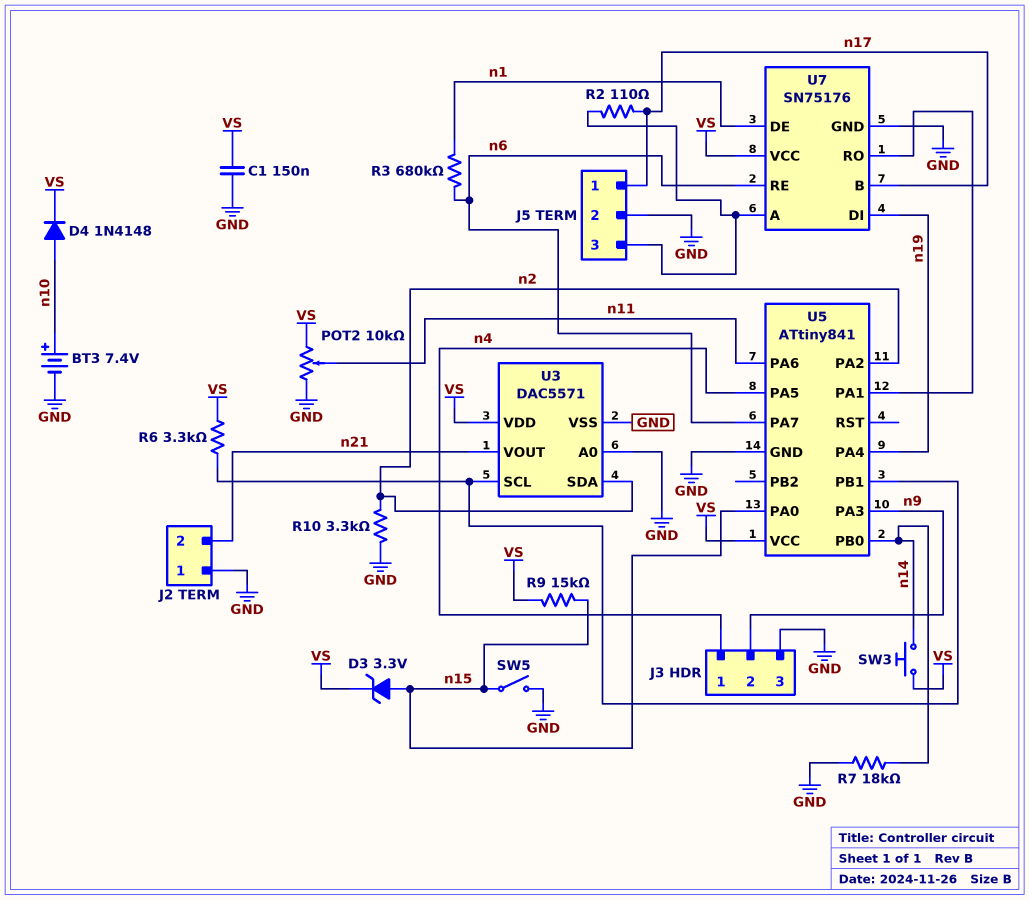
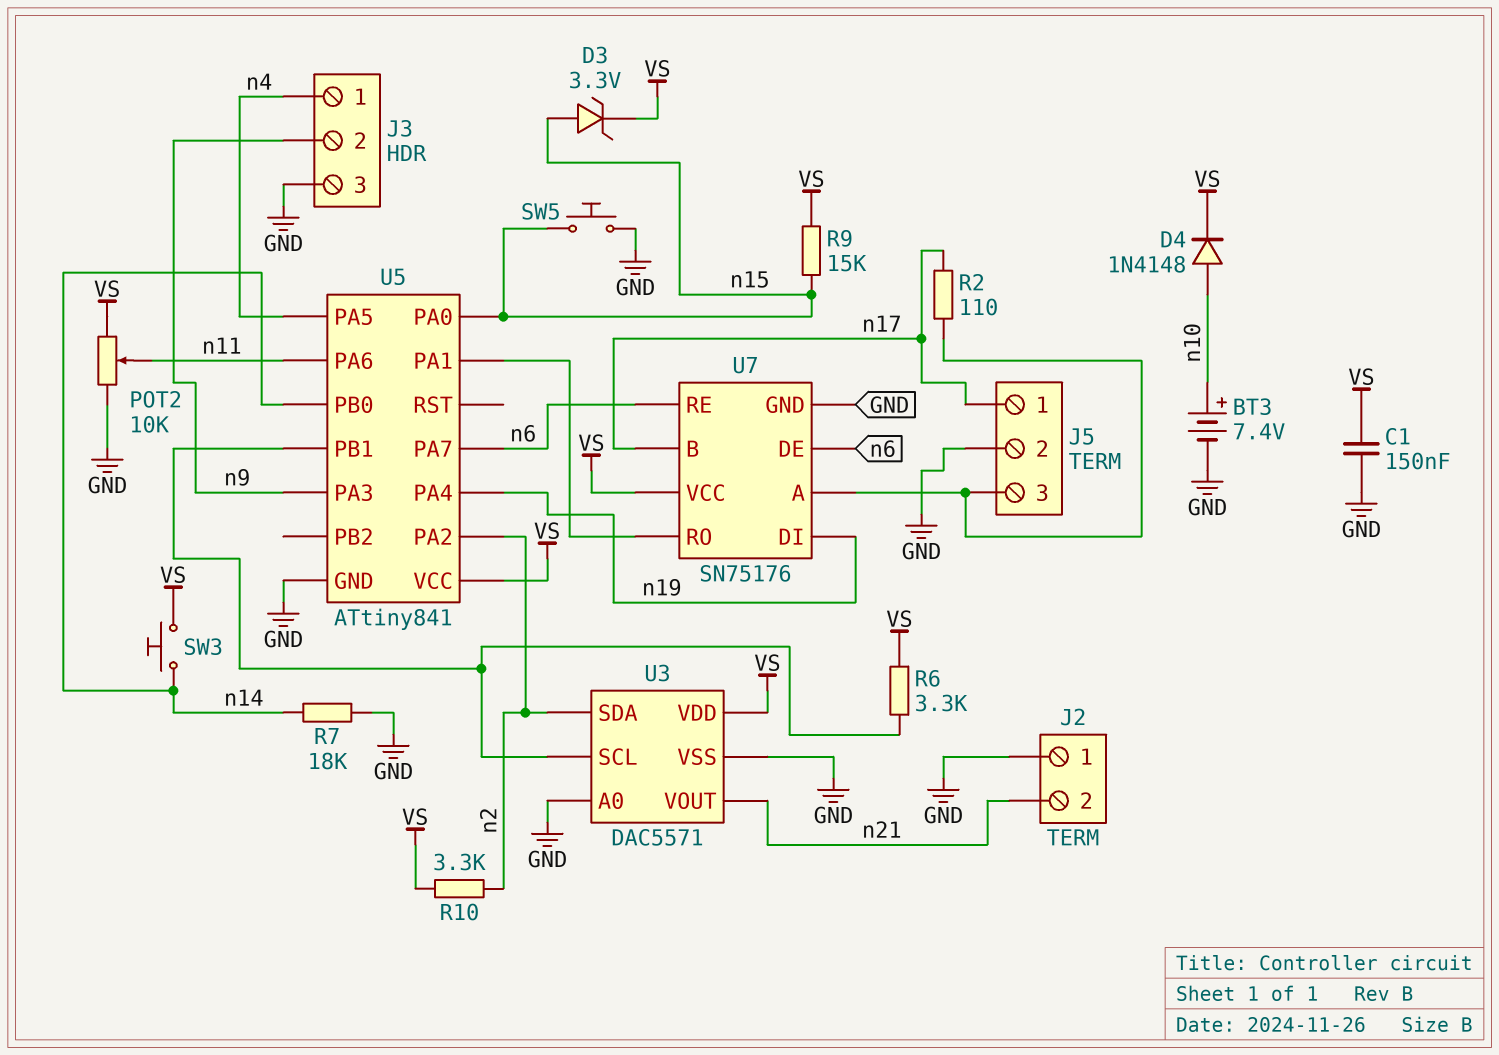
R3: 680k (n1, n6) -> none
R10: 3.3k (GND, n2) -> 3.3k (VS, n2)
SW5: switch (GND, n15) -> button (GND, n15)
U7 pin DE: n1 -> n6

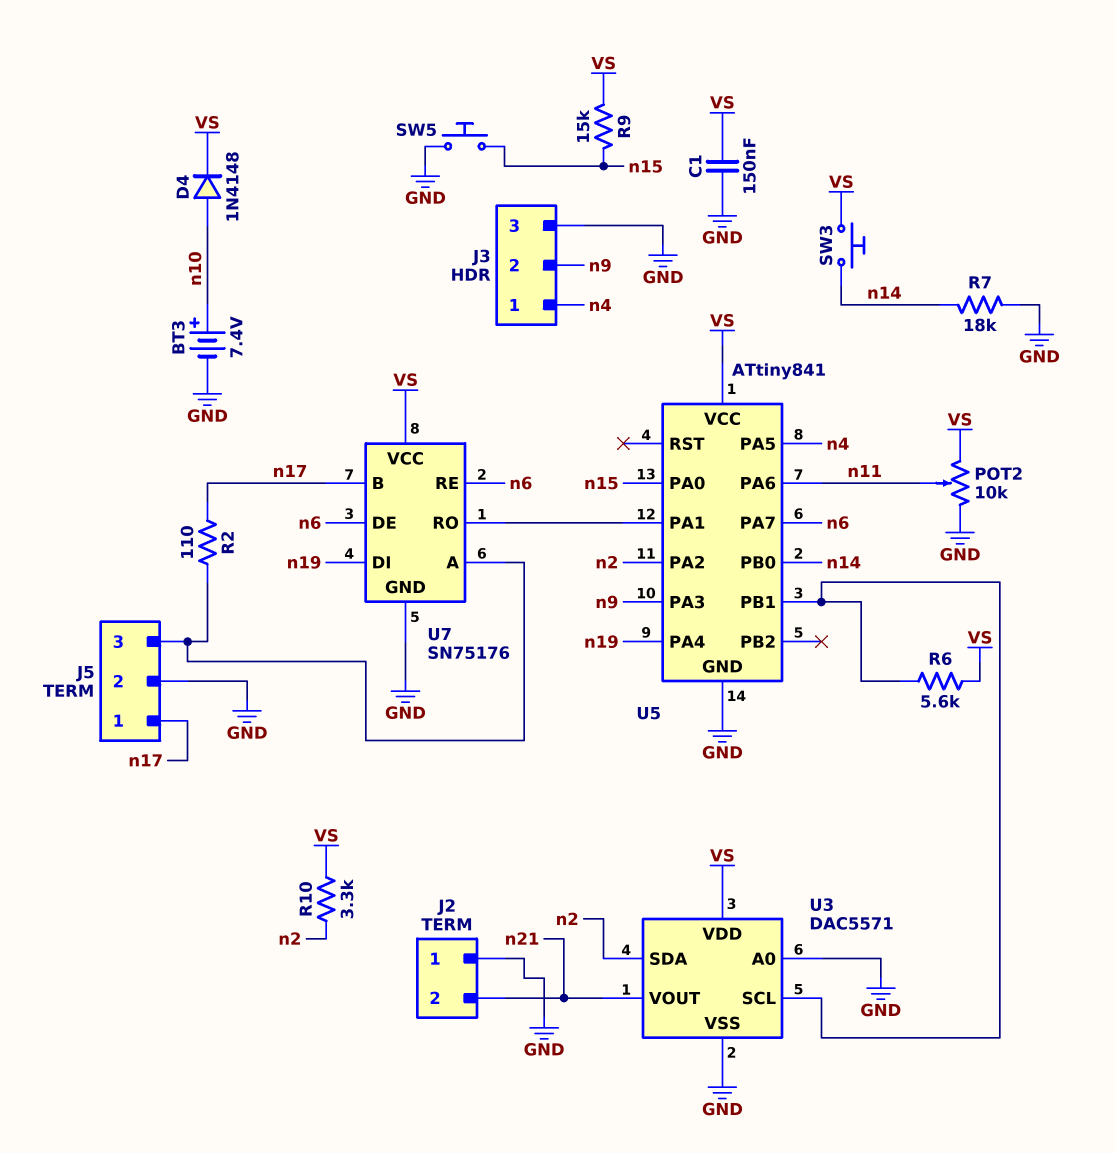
D3: zener 3.3V (A n15, K VS) -> none
R6: 3.3k (U3/SCL, VS) -> 5.6k (U3/SCL, VS)

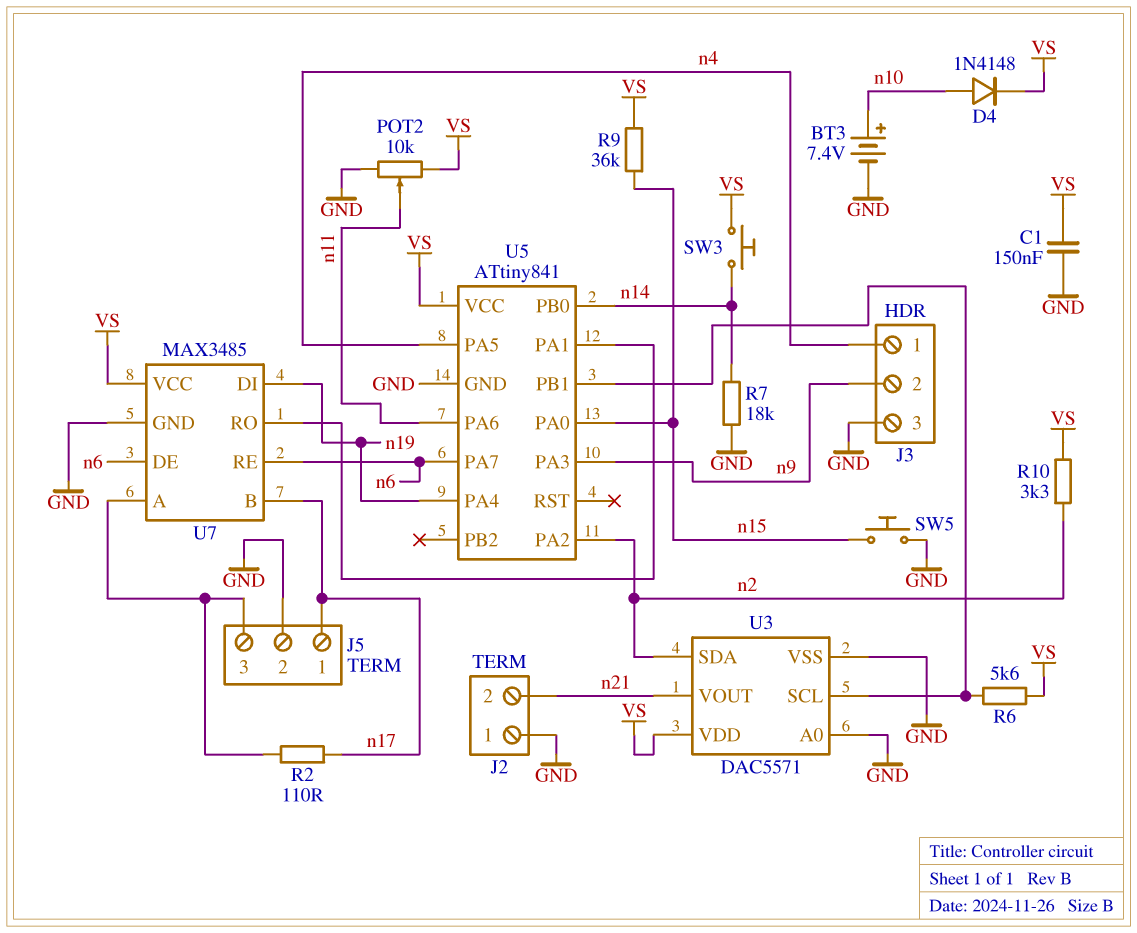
R9: 15k (VS, n15) -> 36k (VS, n15)
U7: SN75176 -> MAX3485

